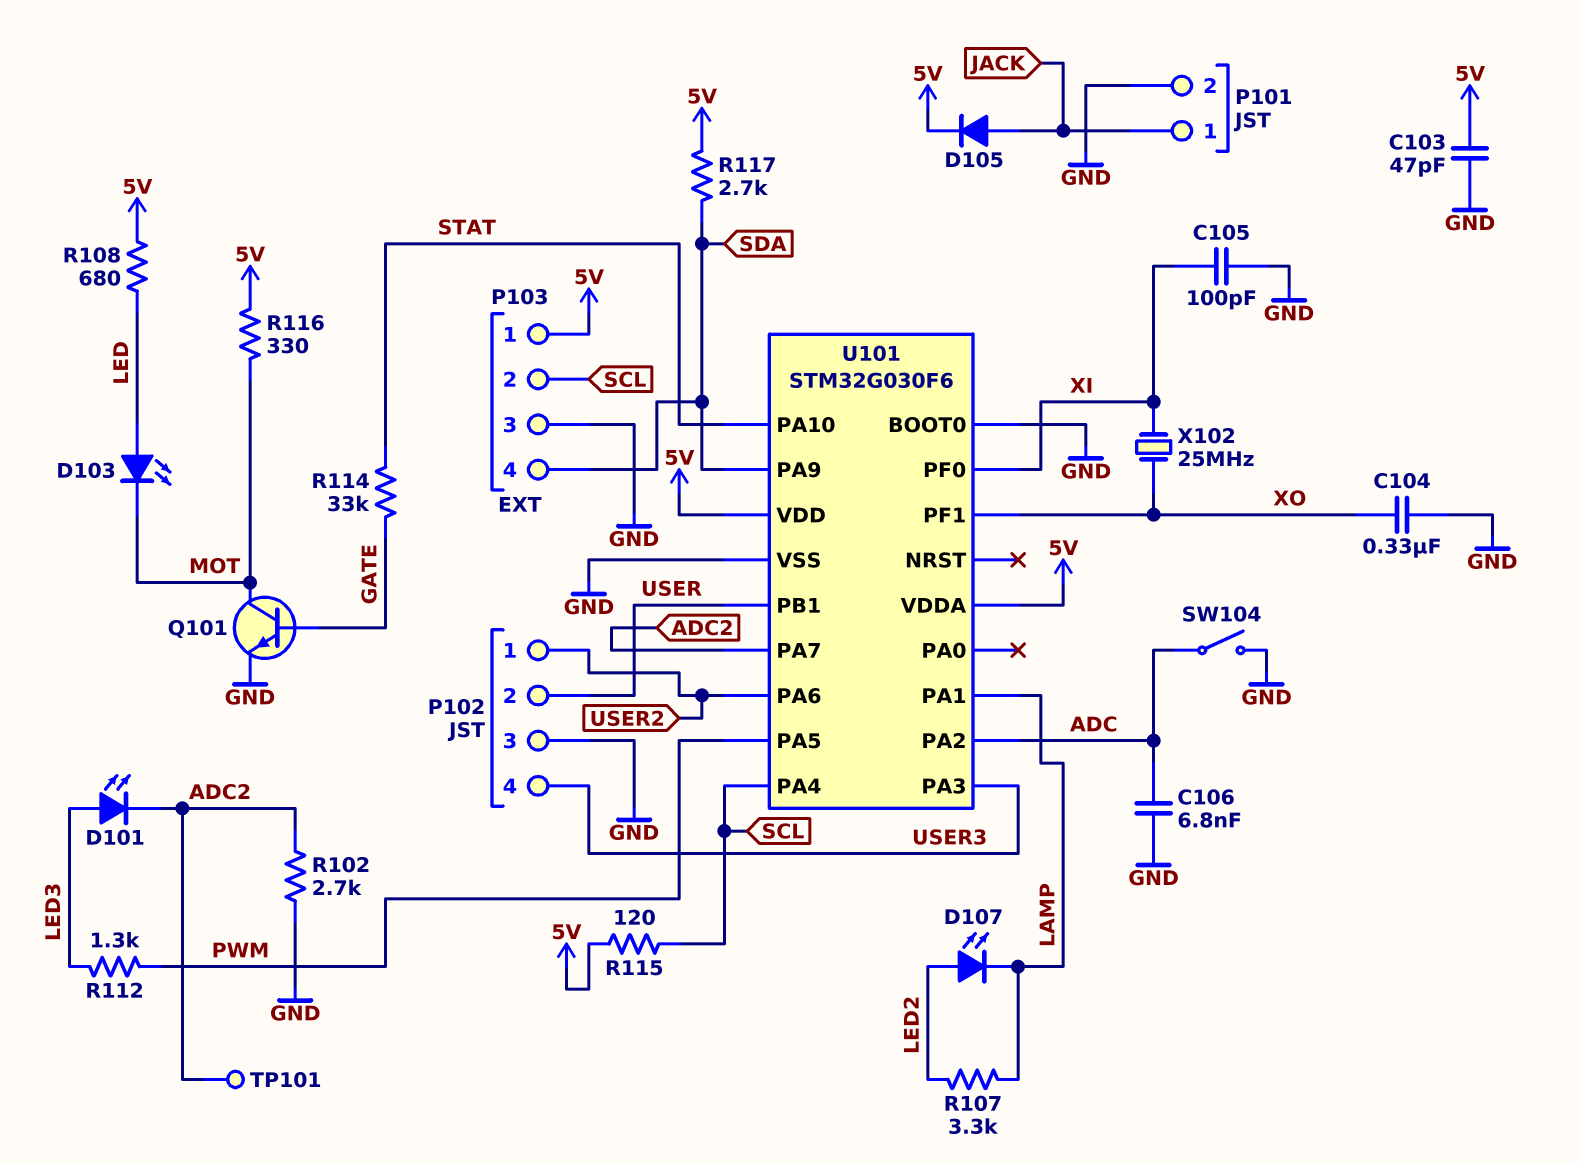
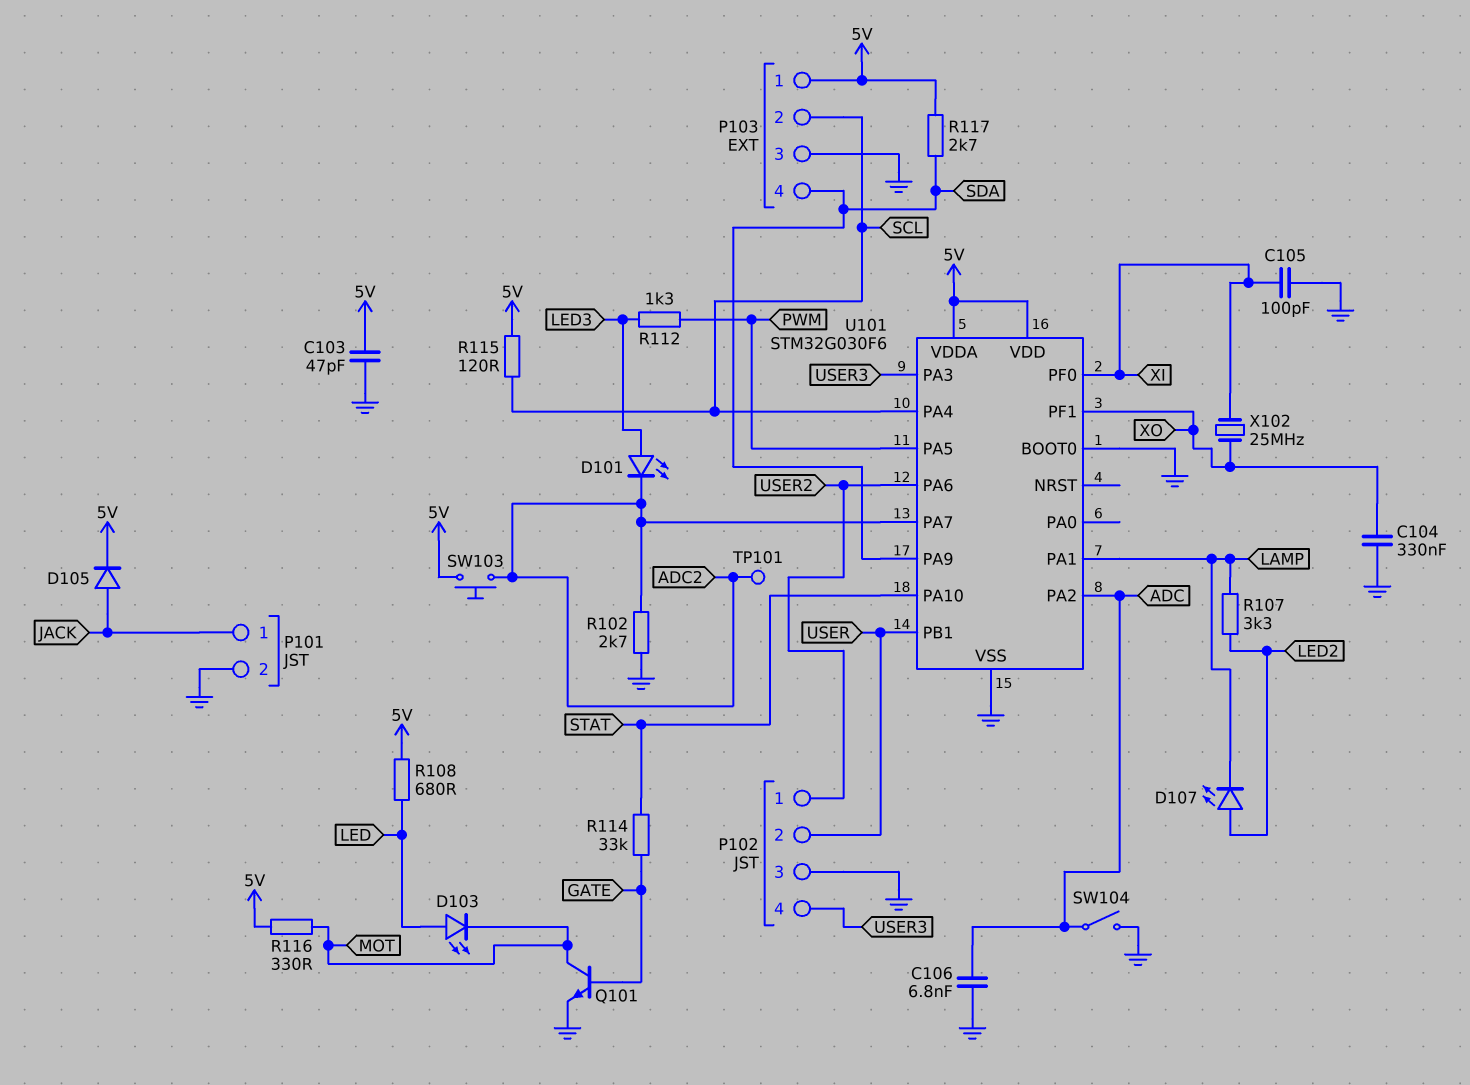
SW103: none -> button (5V, ADC2)

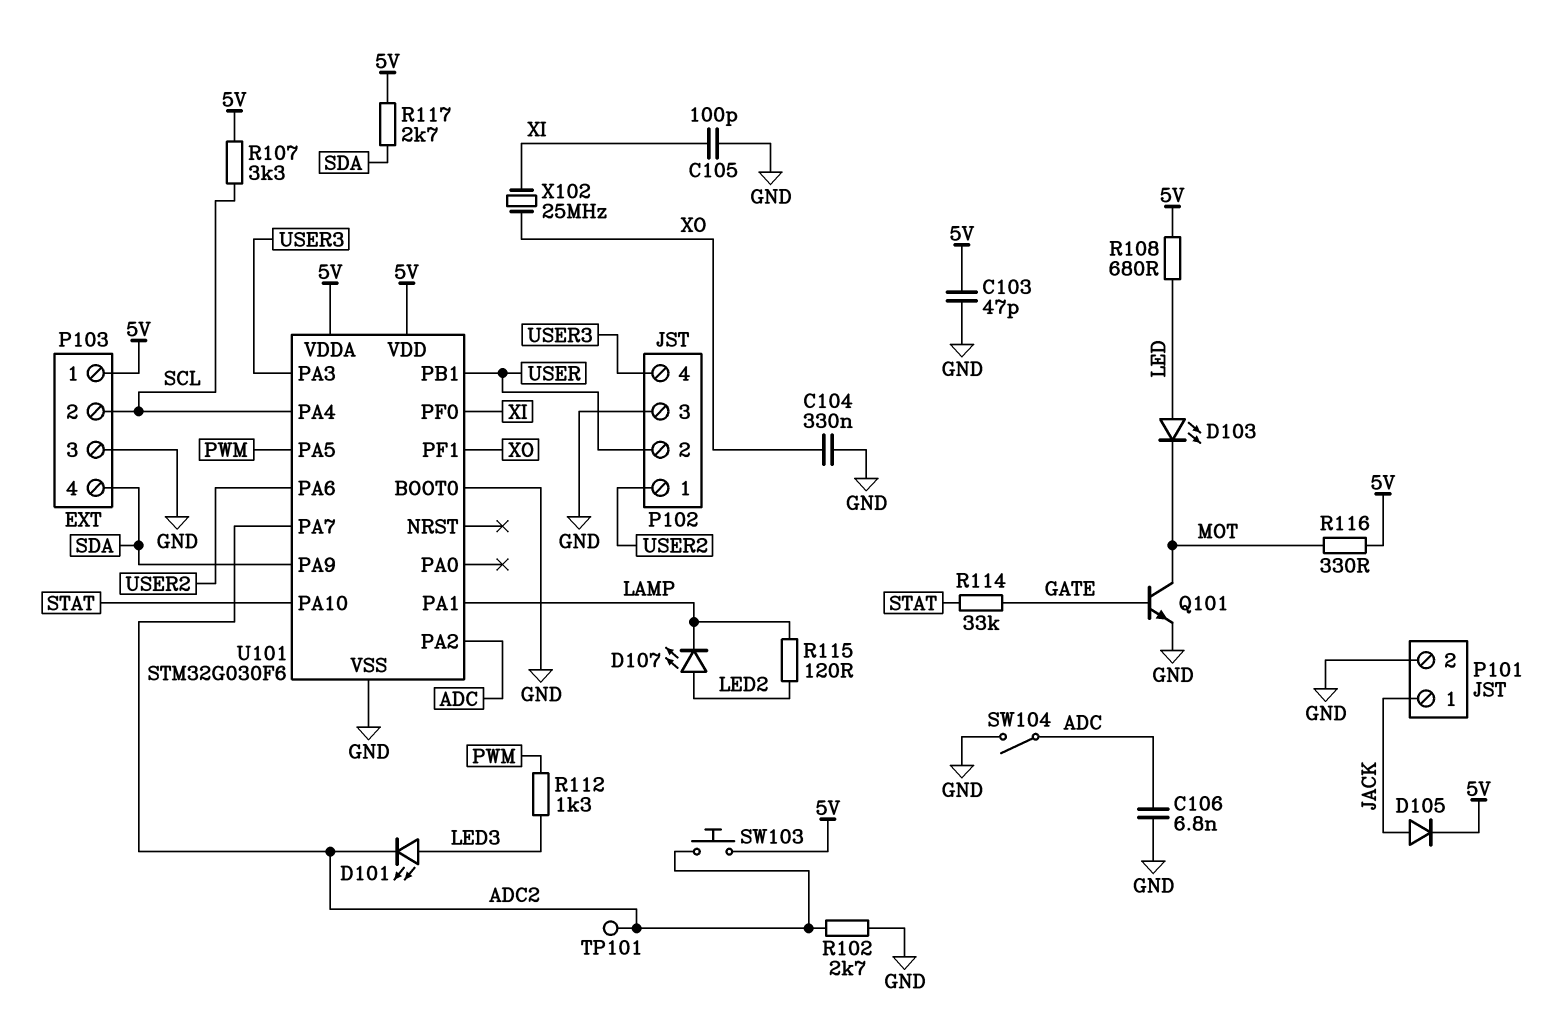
R107: 3.3k (LAMP, LED2) -> 3.3k (5V, SCL)
R115: 120 (5V, SCL) -> 120 (LAMP, LED2)

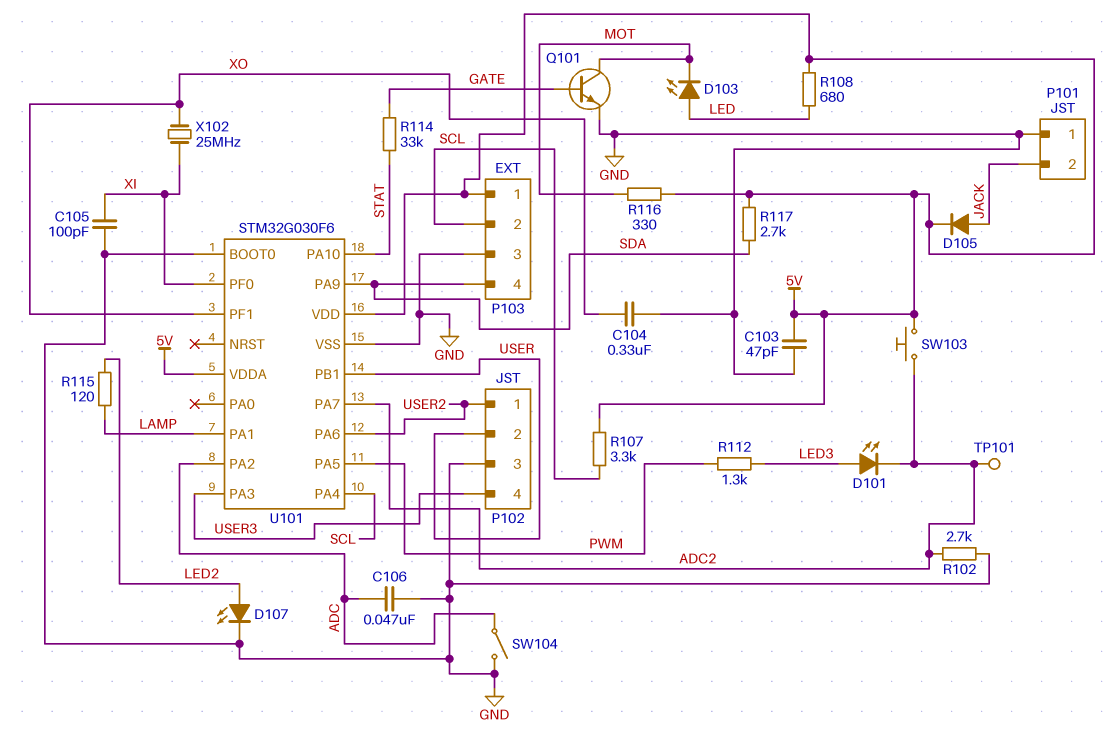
C106: 6.8nF (ADC, GND) -> 47nF (ADC, GND)
D107: LED (A LED2, K LAMP) -> LED (A LED2, K GND)
P101 pin 1: JACK -> GND
P101 pin 2: GND -> JACK

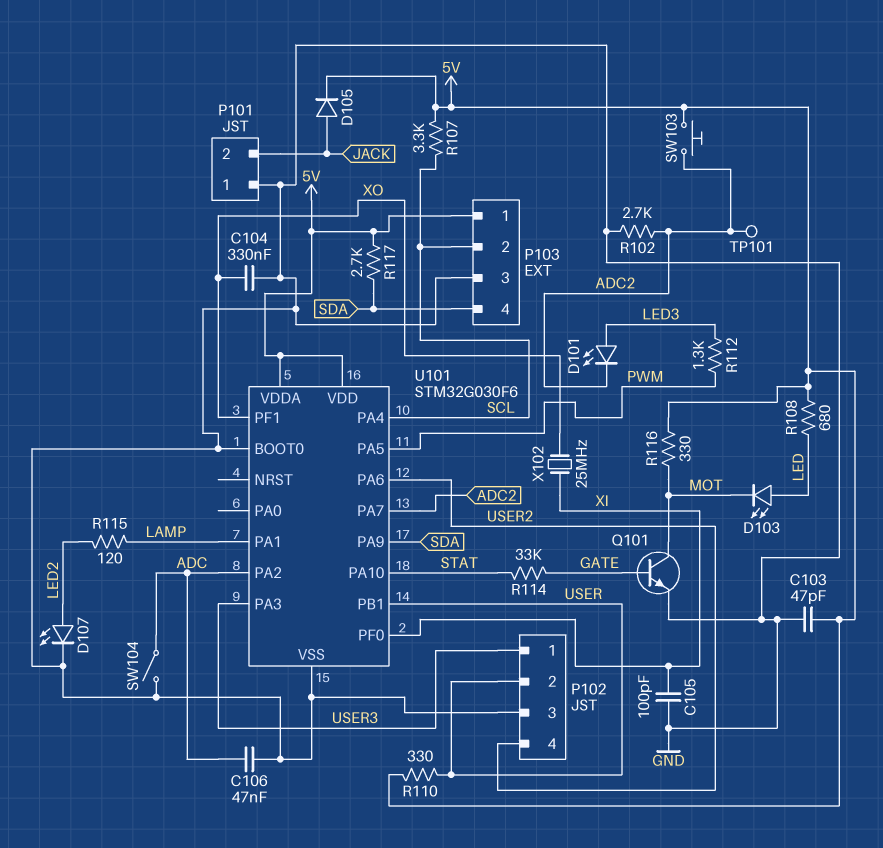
P102 pin 1: USER2 -> USER3
P102 pin 4: USER3 -> USER2
R110: none -> 330 (5V, USER)

